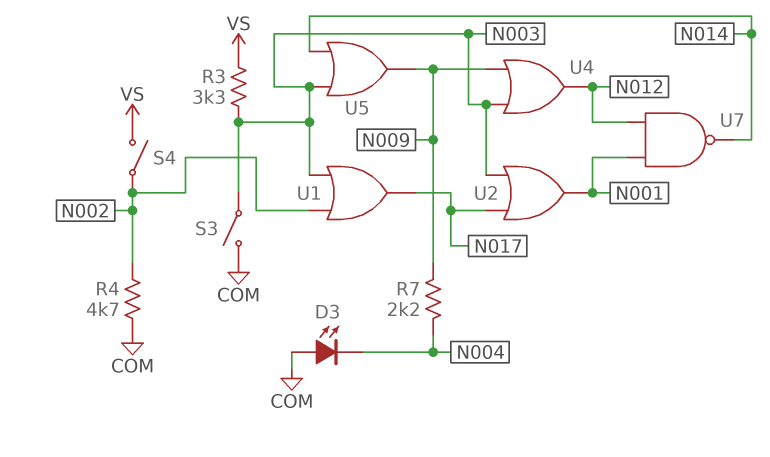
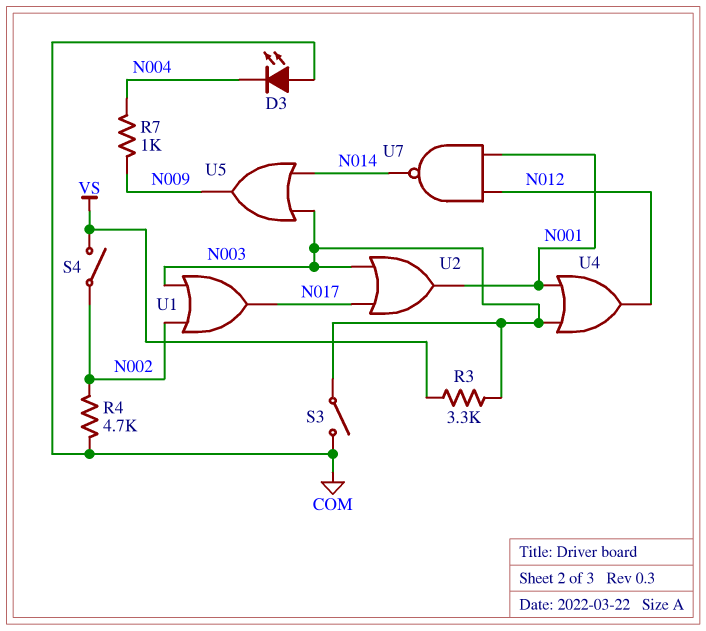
R7: 2.2k (N004, N009) -> 1k (N004, N009)
U4: OR (in N003, in N009, out N012) -> OR (in N001, in N003, out N012)

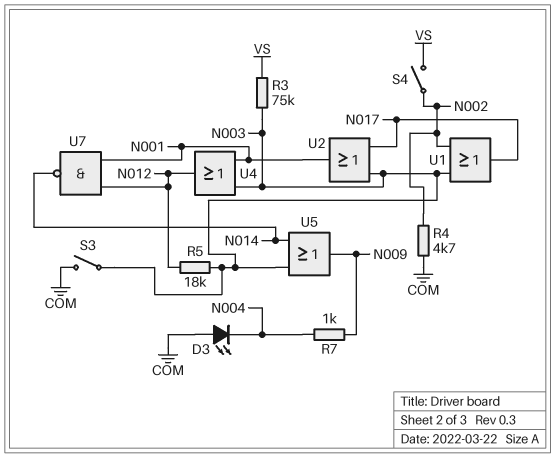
R3: 3.3k (N003, VS) -> 75k (N003, VS)
R5: none -> 18k (N003, N012)

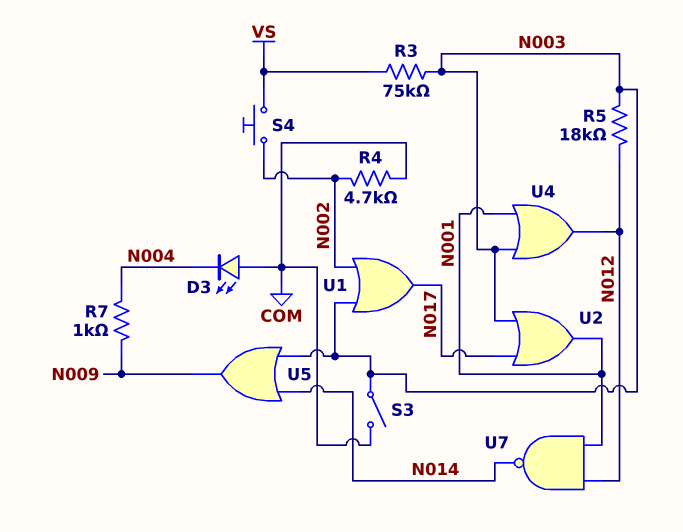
S4: switch (N002, VS) -> button (N002, VS)

